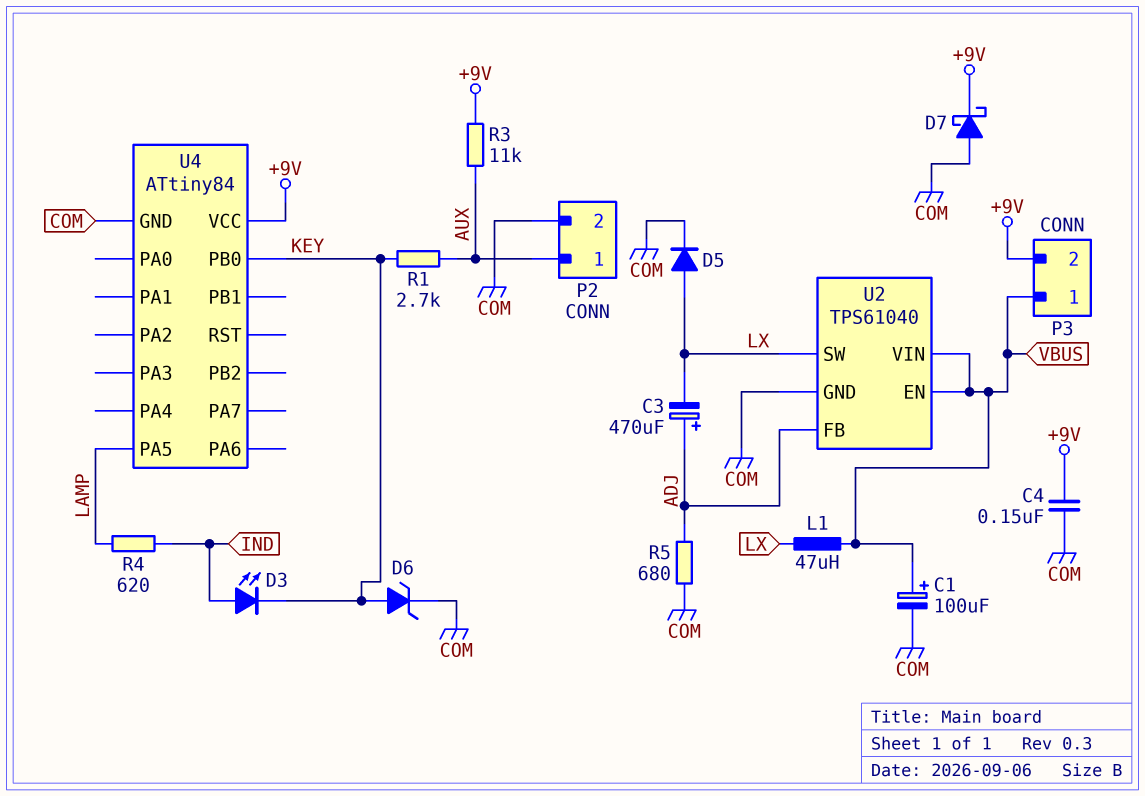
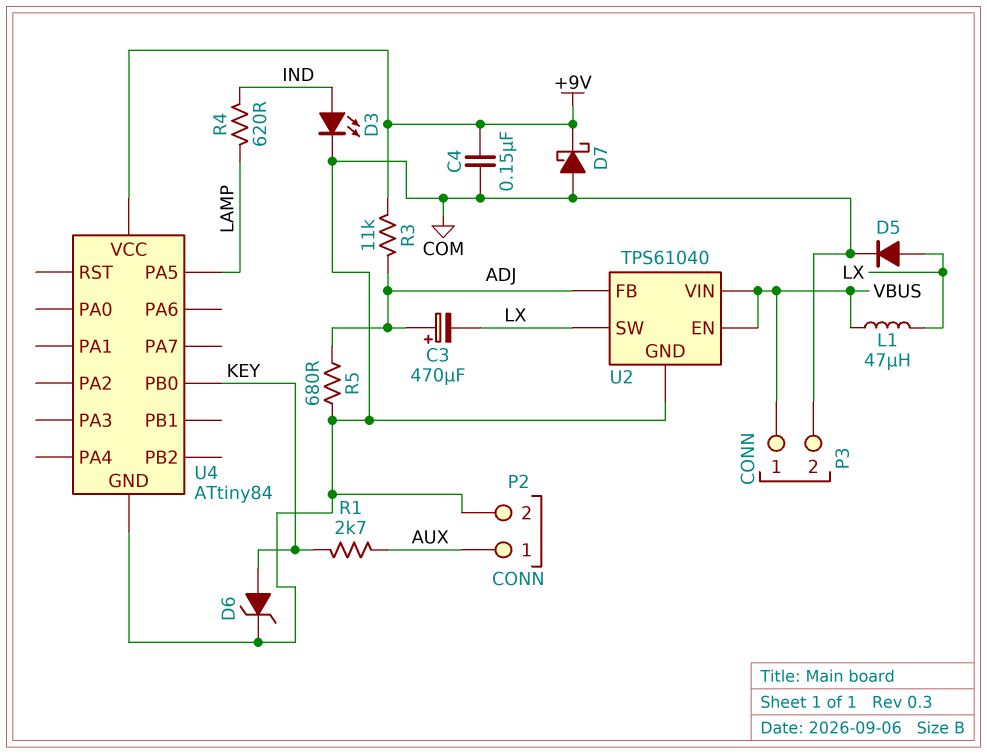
C1: 100uF (plus VBUS, minus COM) -> none
D3: LED (A IND, K KEY) -> LED (A IND, K COM)
P3 pin 2: +9V -> COM
R3: 11k (+9V, AUX) -> 11k (+9V, ADJ)

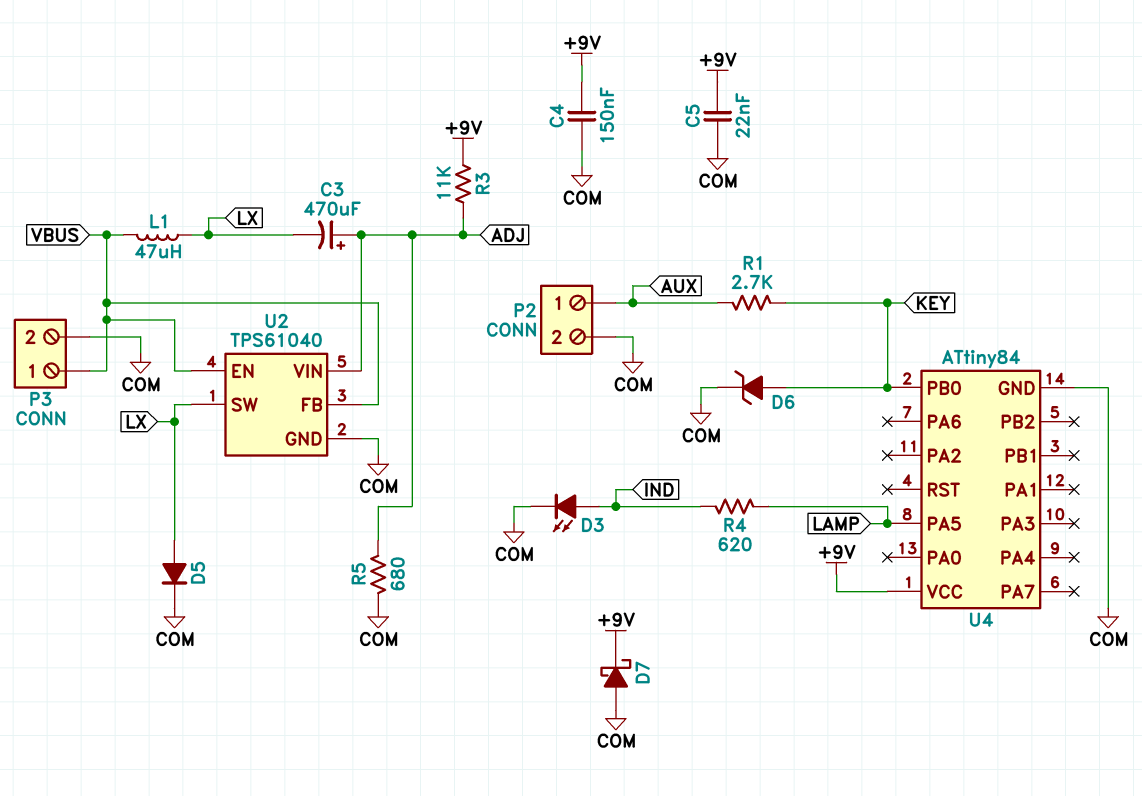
C5: none -> 22nF (+9V, COM)
U2 pin FB: ADJ -> VBUS
U2 pin VIN: VBUS -> ADJ

